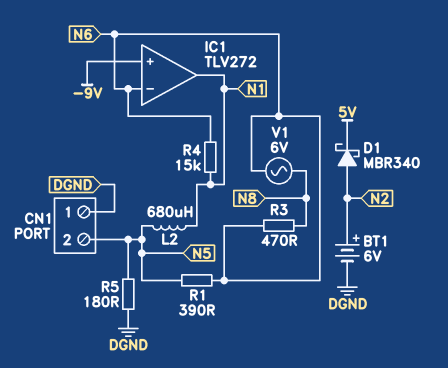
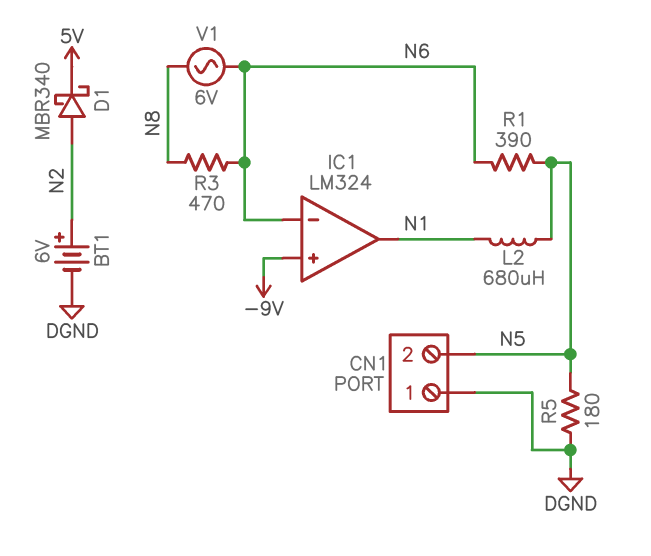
IC1: TLV272 -> LM324
R4: 15k (N1, N6) -> none

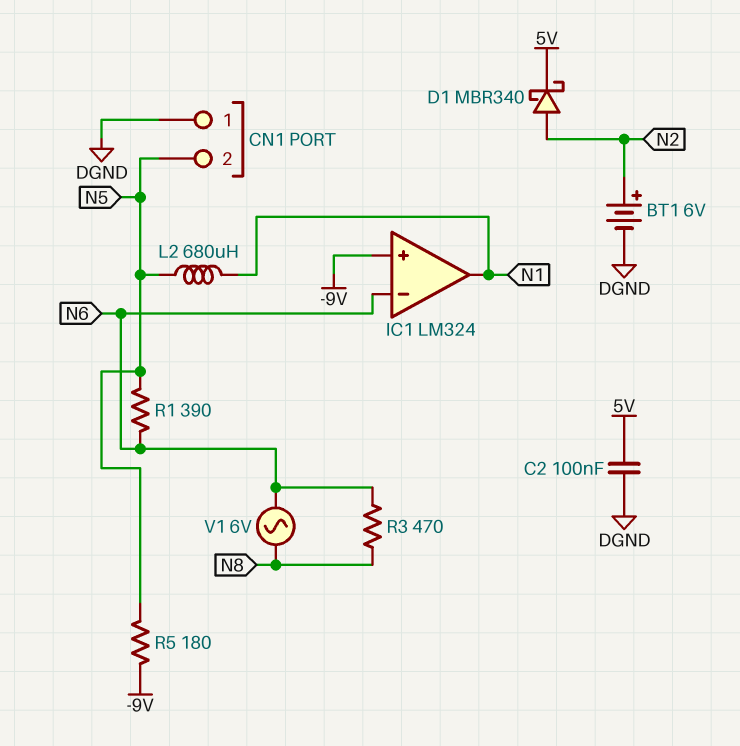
C2: none -> 100nF (5V, DGND)
R5: 180 (DGND, N5) -> 180 (-9V, N5)

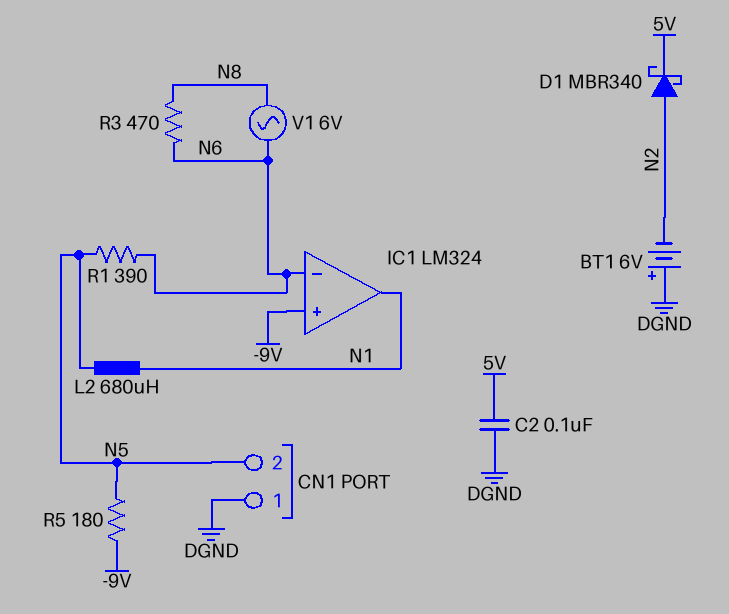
BT1: 6V (plus N2, minus DGND) -> 6V (plus DGND, minus N2)

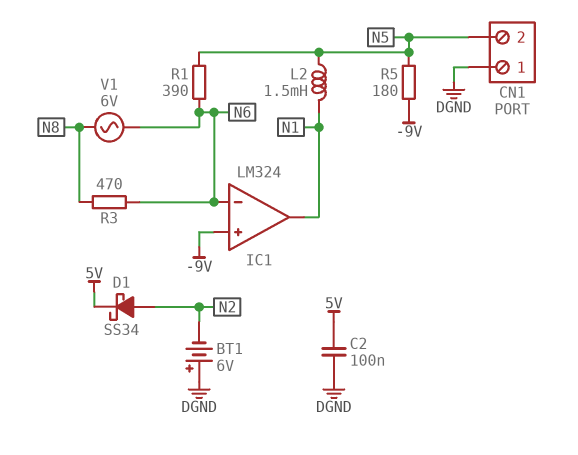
D1: schottky MBR340 (A N2, K 5V) -> schottky SS34 (A N2, K 5V)
L2: 680uH (N1, N5) -> 1.5mH (N1, N5)

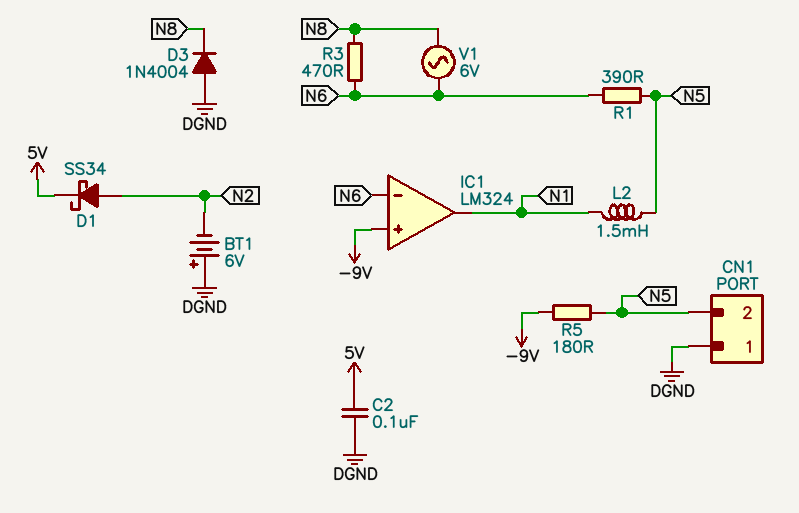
D3: none -> diode 1N4004 (A DGND, K N8)

